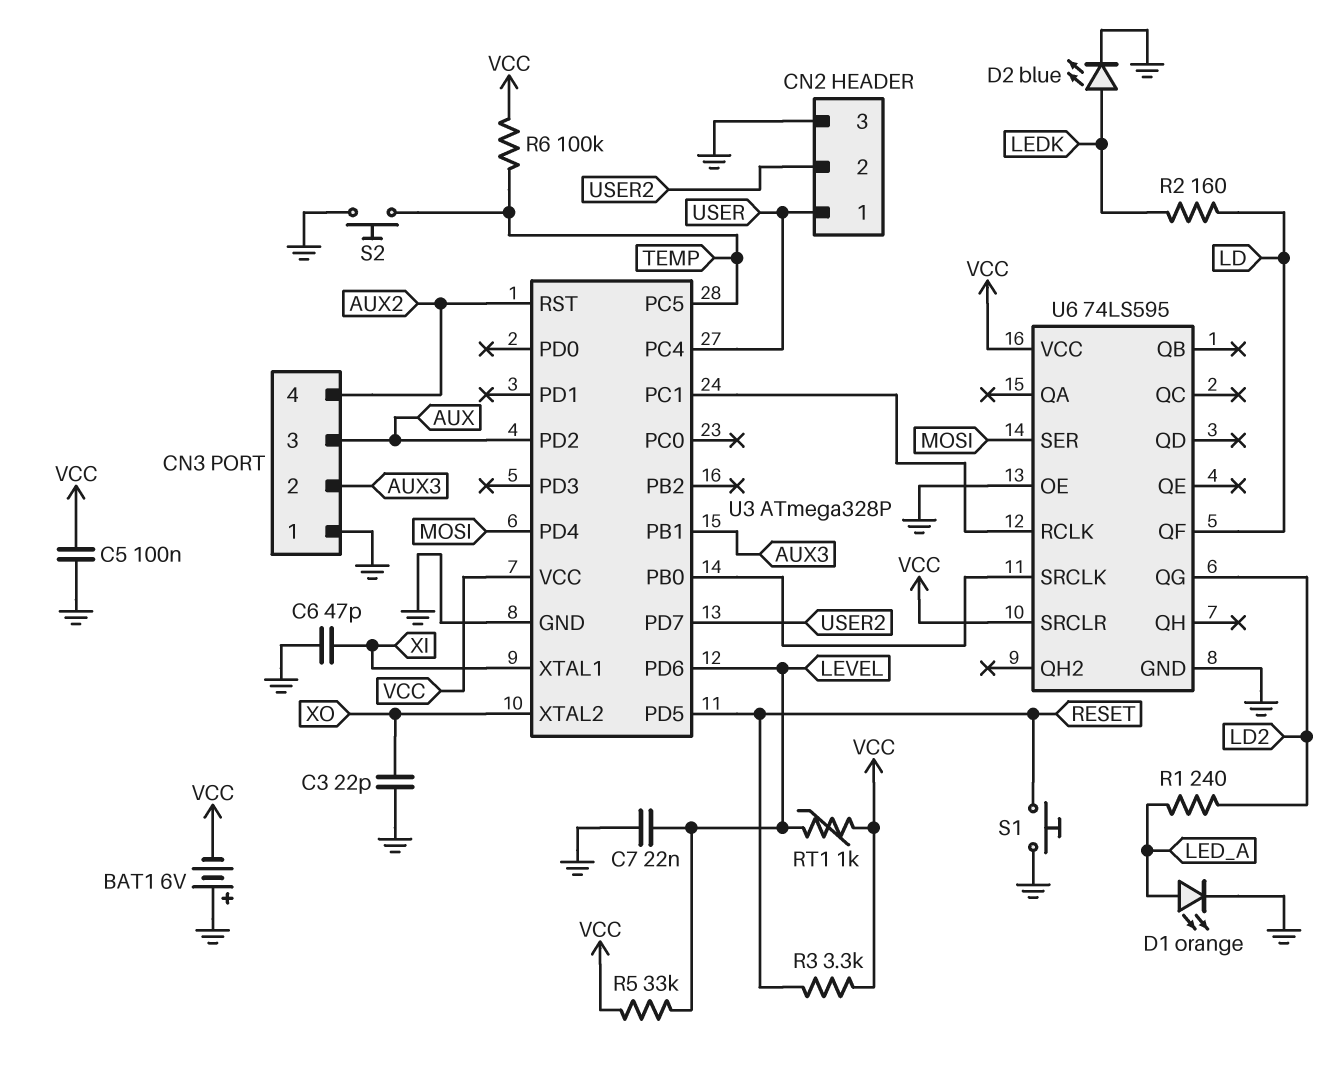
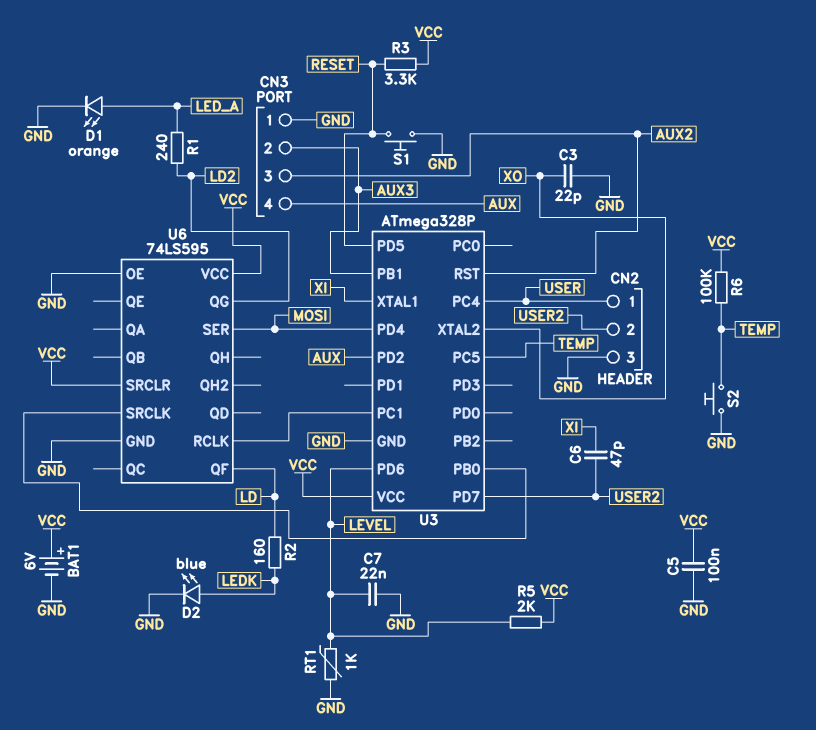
BAT1: 6V (plus GND, minus VCC) -> 6V (plus VCC, minus GND)
C6: 47pF (GND, XI) -> 47pF (USER2, XI)
CN3 pin 3: AUX -> AUX2
CN3 pin 4: AUX2 -> AUX
R5: 33k (LEVEL, VCC) -> 2k (LEVEL, VCC)
RT1: 1k (LEVEL, VCC) -> 1k (GND, LEVEL)

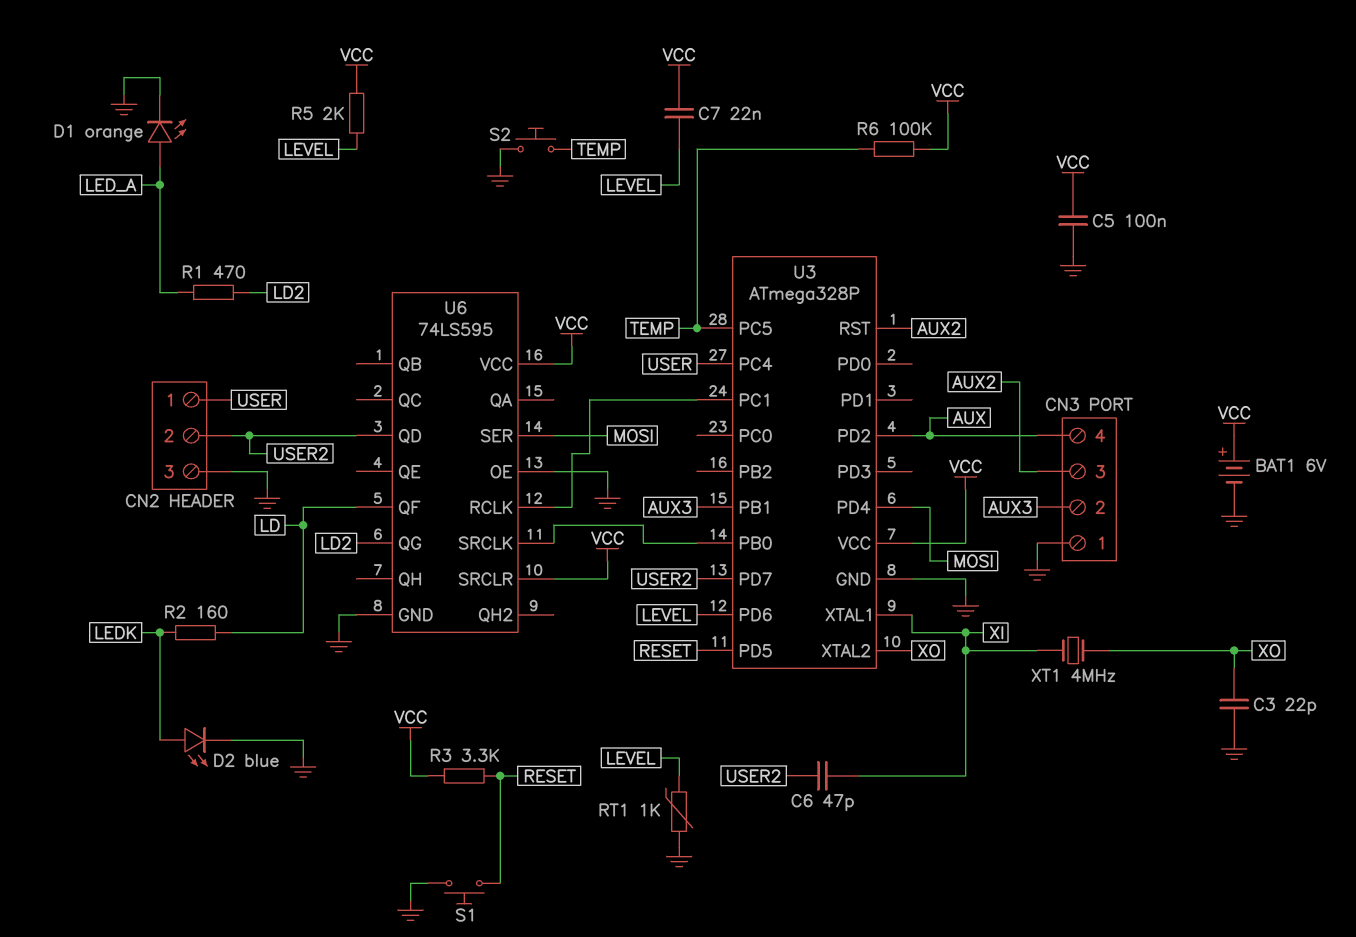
C7: 22nF (GND, LEVEL) -> 22nF (LEVEL, VCC)
R1: 240 (LD2, LED_A) -> 470 (LD2, LED_A)
U6 pin QD: none -> USER2
XT1: none -> 4MHz (XI, XO)

